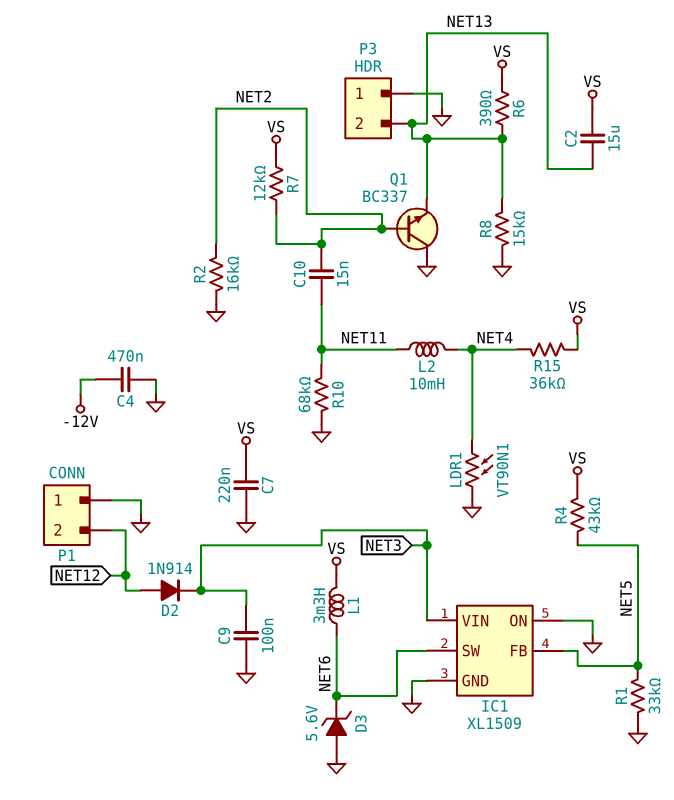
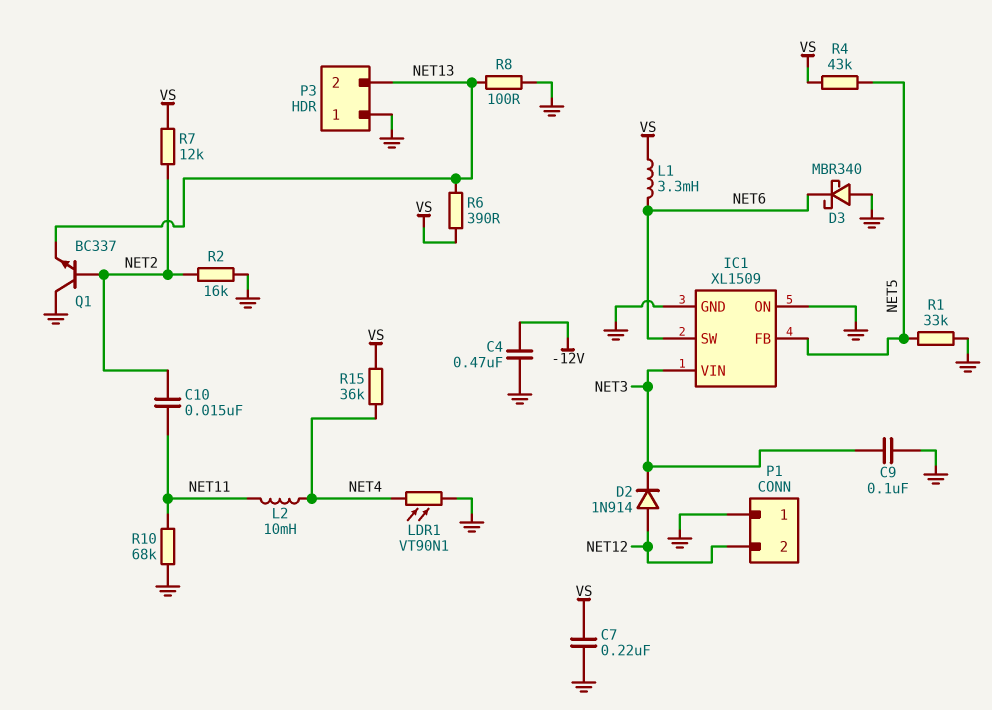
C2: 15uF (NET13, VS) -> none
D3: zener 5.6V (A GND, K NET6) -> schottky MBR340 (A GND, K NET6)
R8: 15k (GND, NET13) -> 100 (GND, NET13)

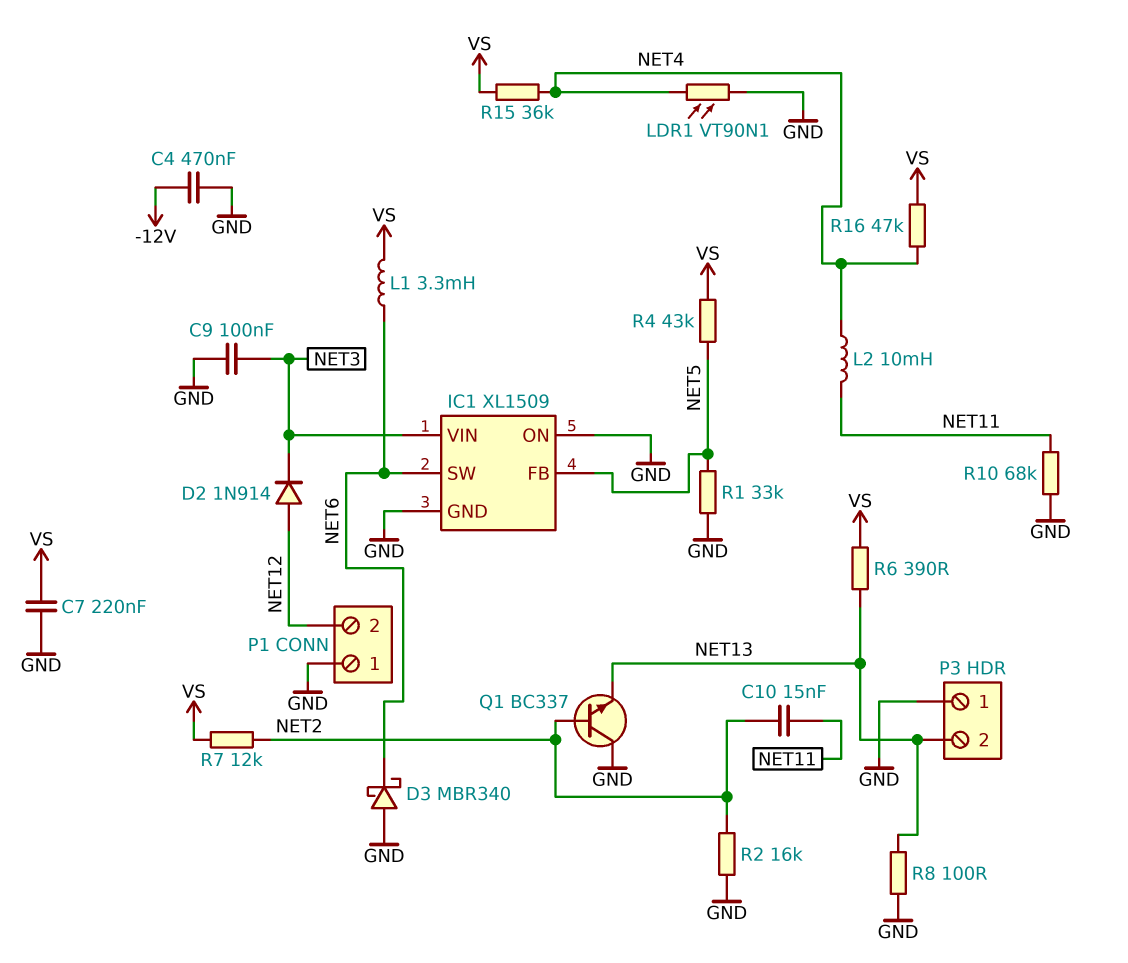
R16: none -> 47k (NET4, VS)

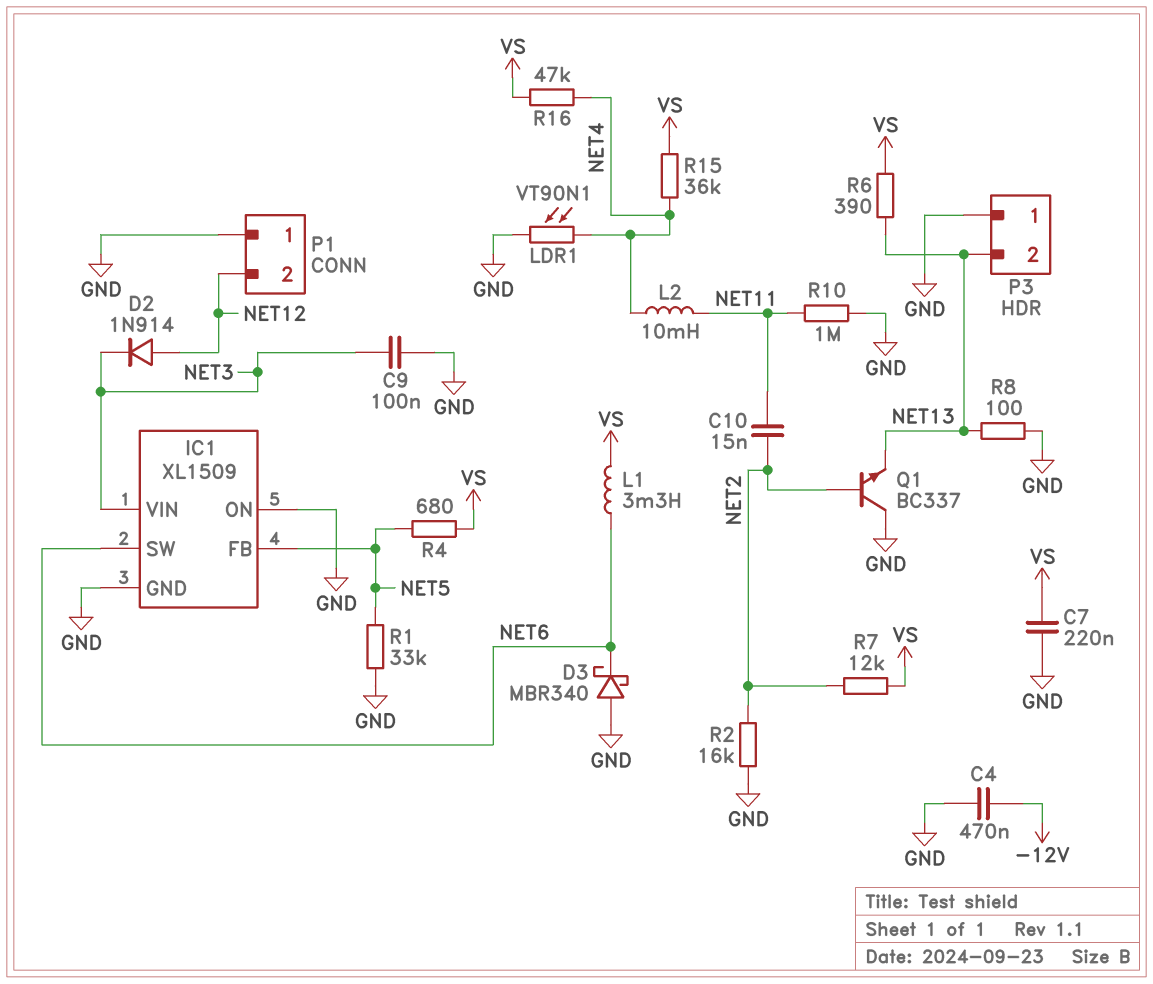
R4: 43k (NET5, VS) -> 680 (NET5, VS)
R10: 68k (GND, NET11) -> 1M (GND, NET11)

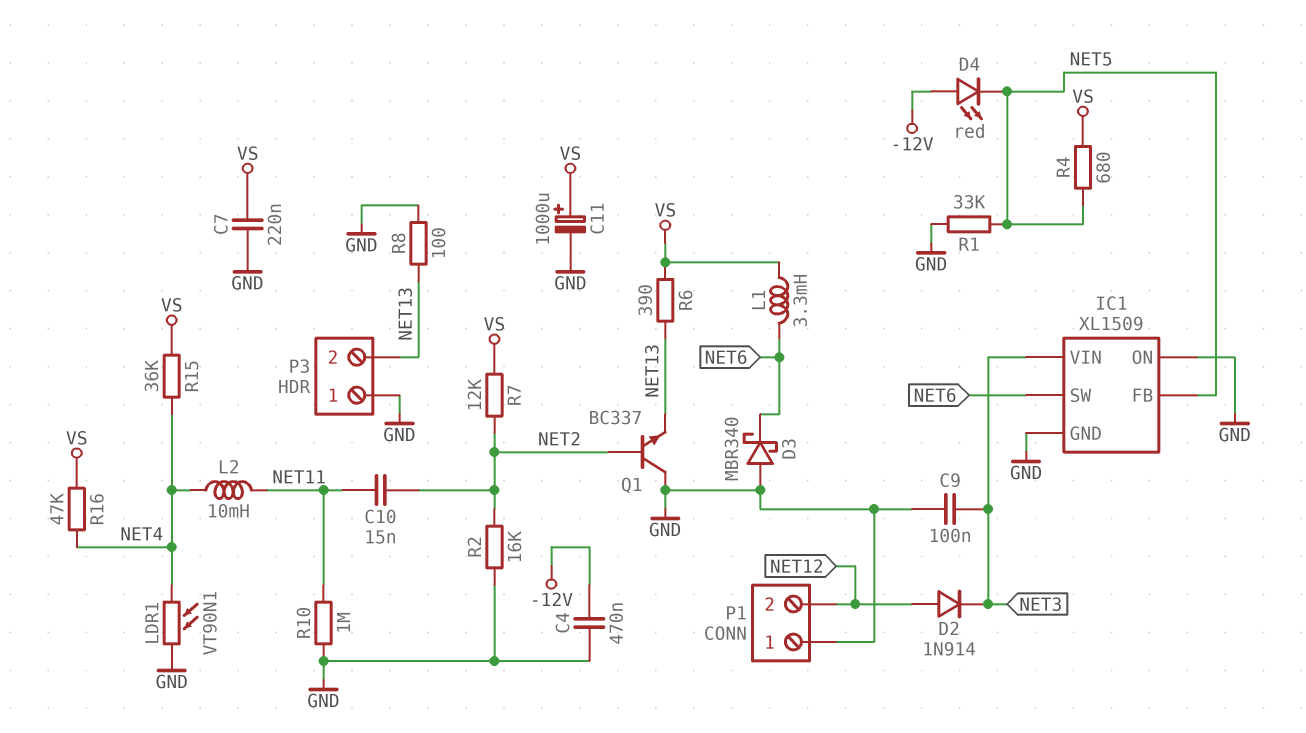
C11: none -> 1000uF (plus VS, minus GND)
D4: none -> LED red (A -12V, K NET5)

